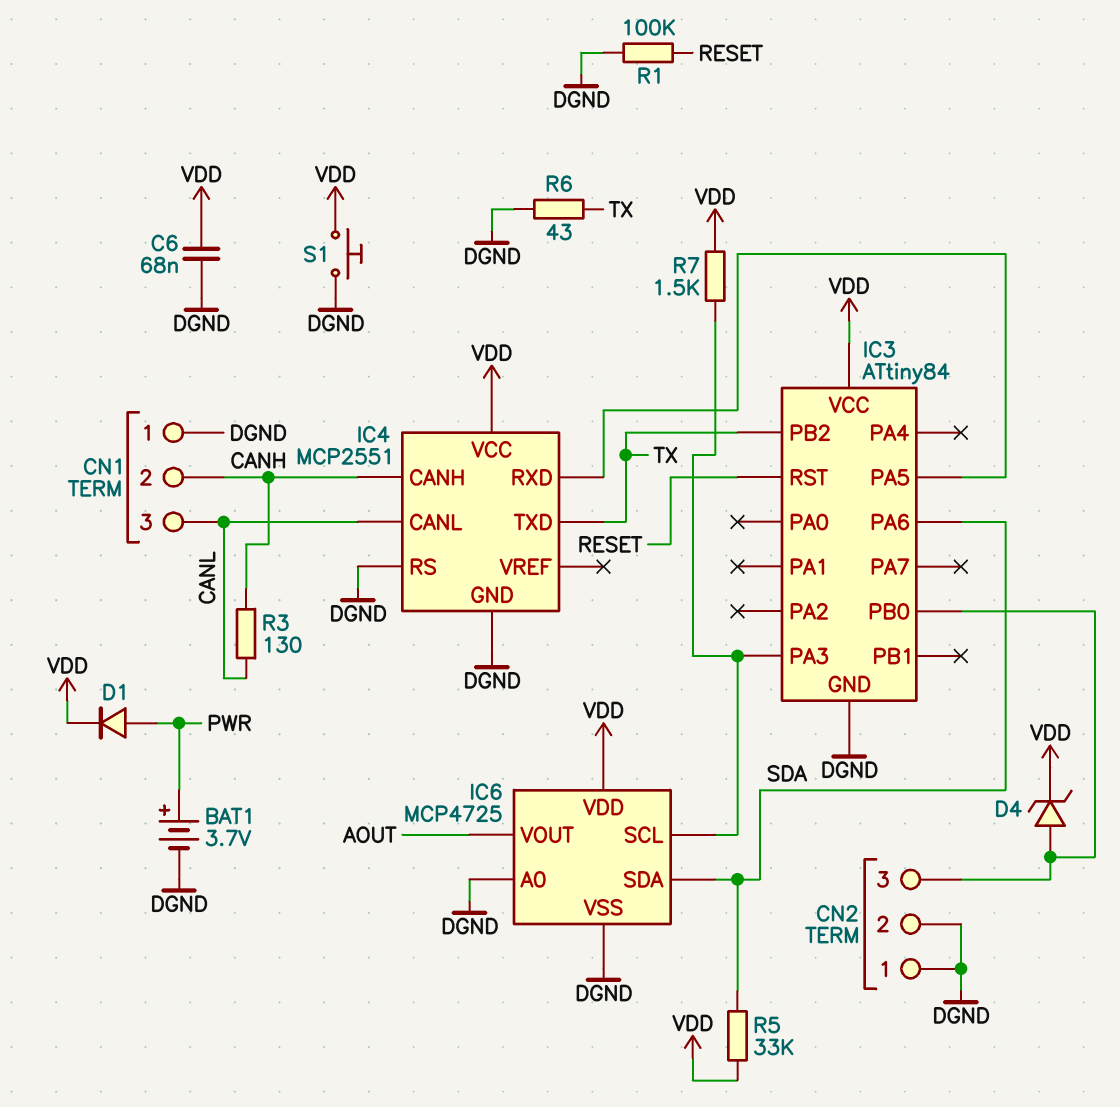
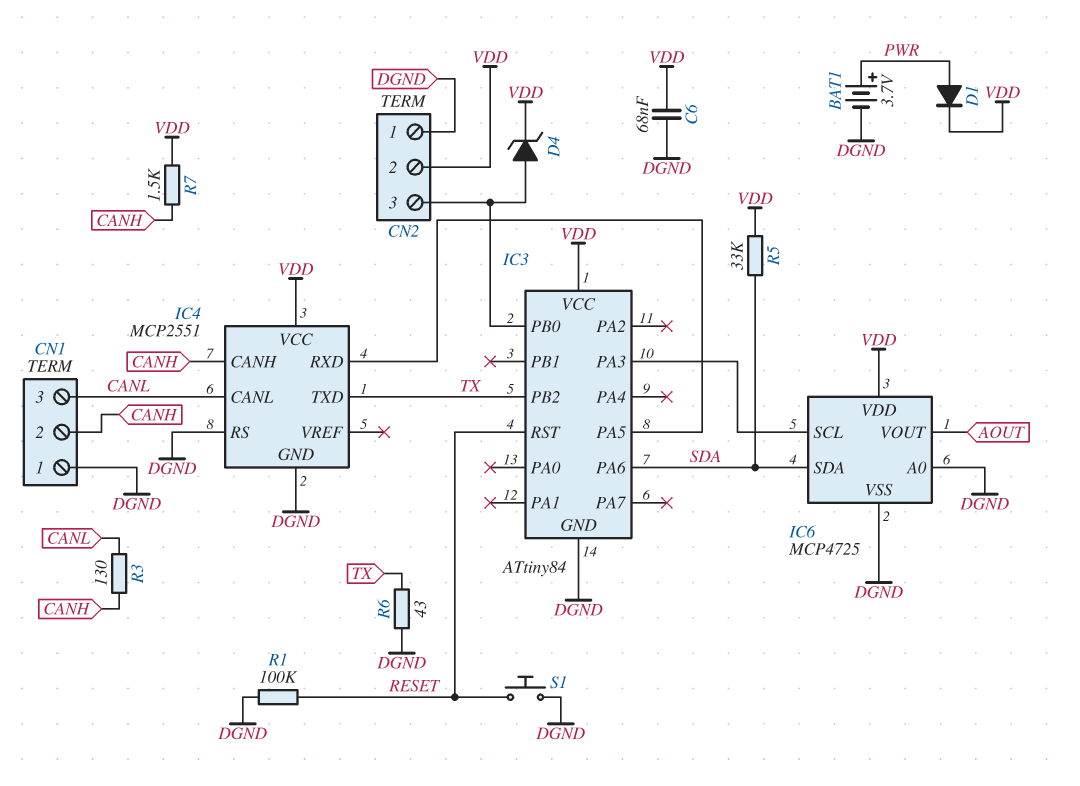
CN2 pin 2: DGND -> VDD
R7: 1.5k (IC3/PA3, VDD) -> 1.5k (CANH, VDD)
S1: button (DGND, VDD) -> button (DGND, RESET)

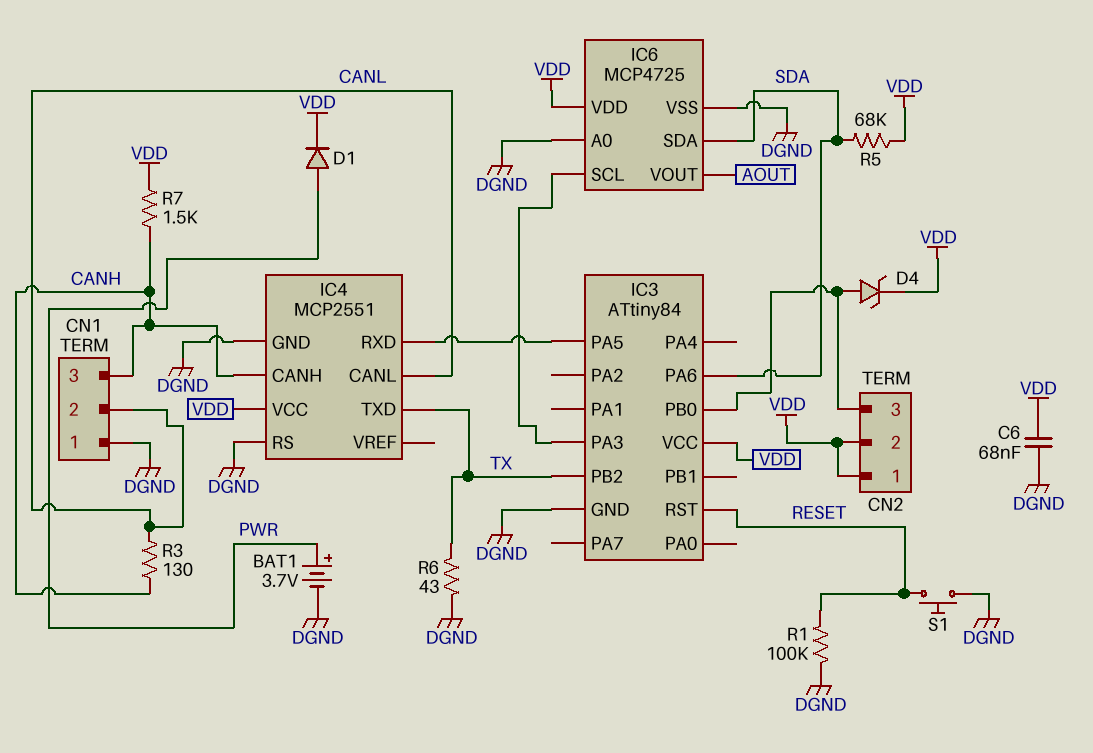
CN1 pin 2: CANH -> CANL
CN1 pin 3: CANL -> CANH
CN2 pin 1: DGND -> VDD
R5: 33k (SDA, VDD) -> 68k (SDA, VDD)

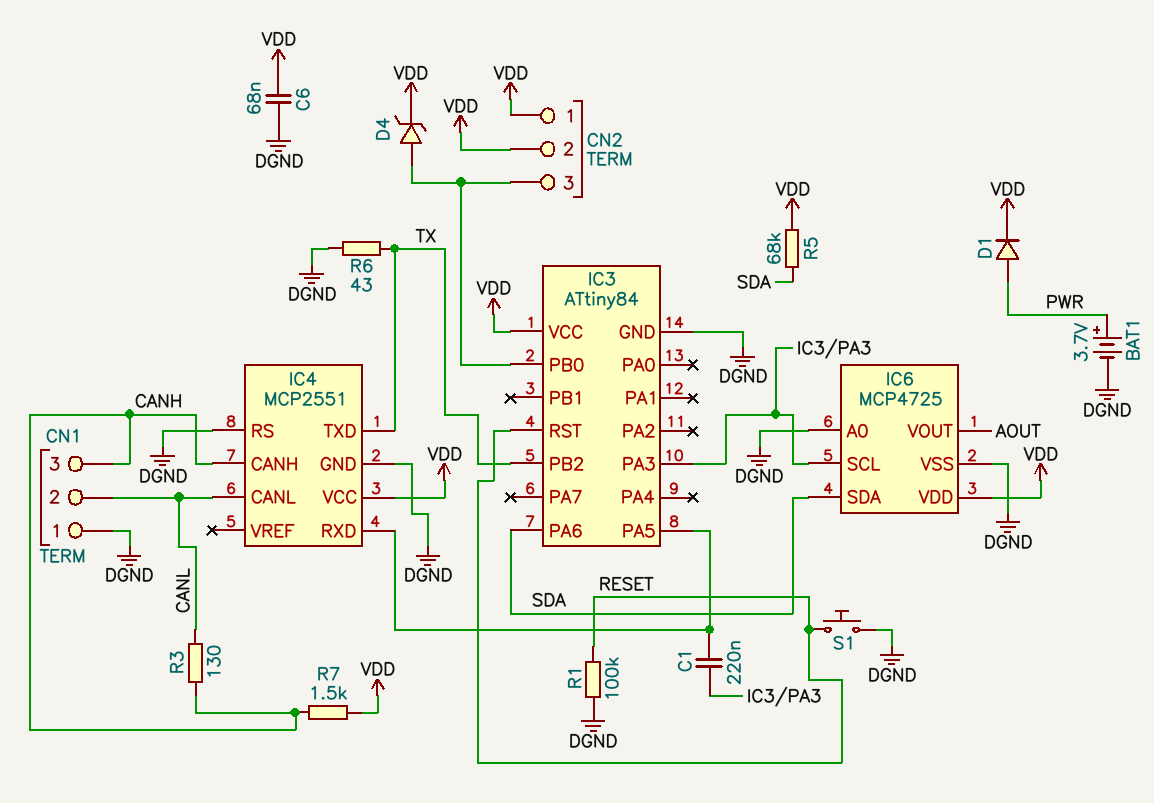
C1: none -> 220nF (IC3/PA3, IC3/PA5)

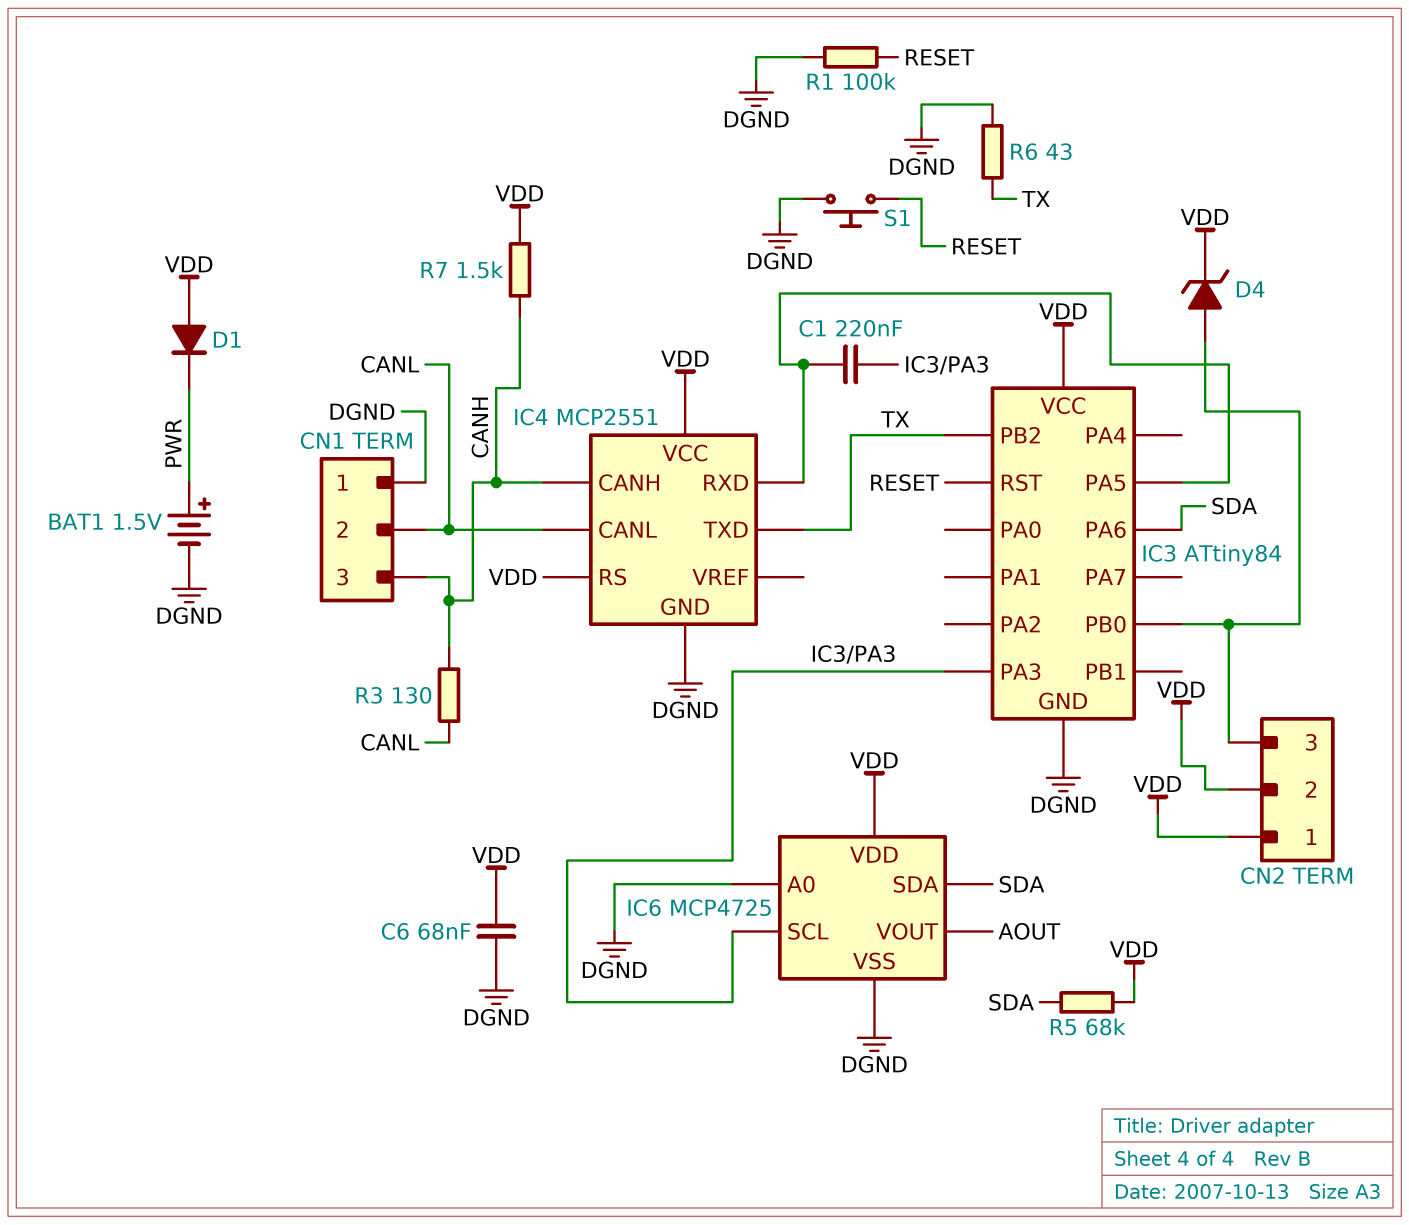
BAT1: 3.7V (plus PWR, minus DGND) -> 1.5V (plus PWR, minus DGND)
D1: diode (A PWR, K VDD) -> diode (A VDD, K PWR)
IC4 pin RS: DGND -> VDD

